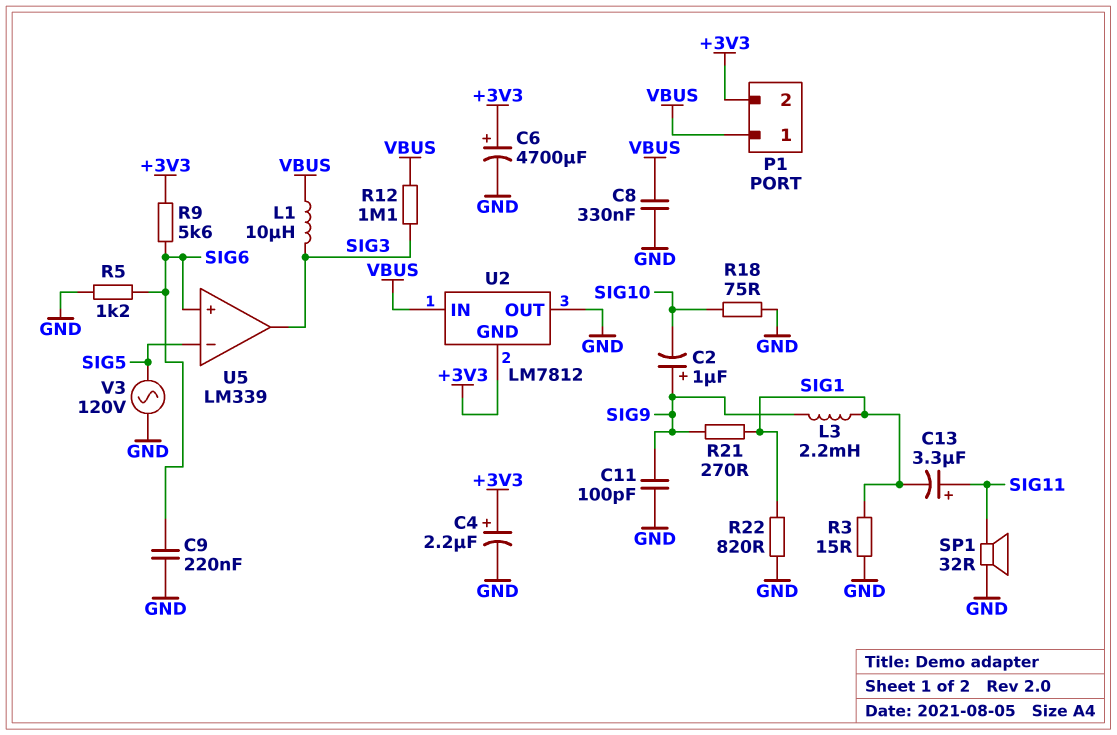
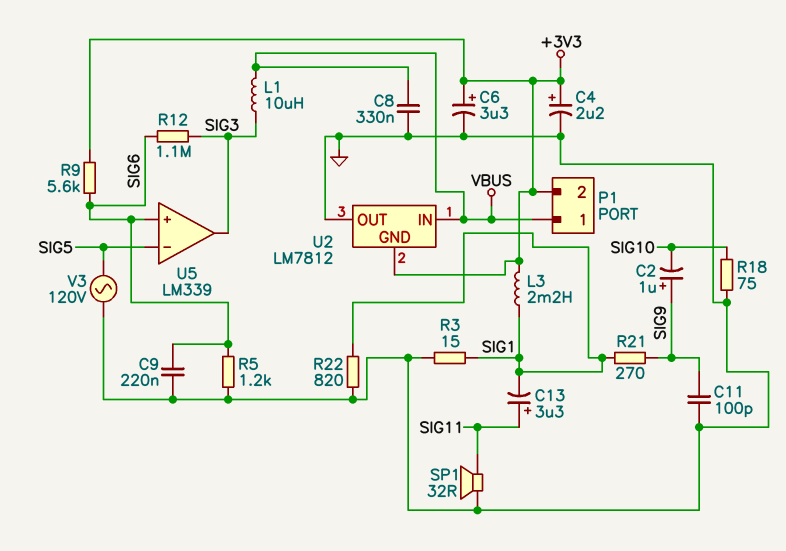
C6: 4700uF (plus +3V3, minus GND) -> 3.3uF (plus +3V3, minus GND)
L3: 2.2mH (SIG1, SIG9) -> 2.2mH (+3V3, SIG1)
R12: 1.1M (SIG3, VBUS) -> 1.1M (SIG3, SIG6)

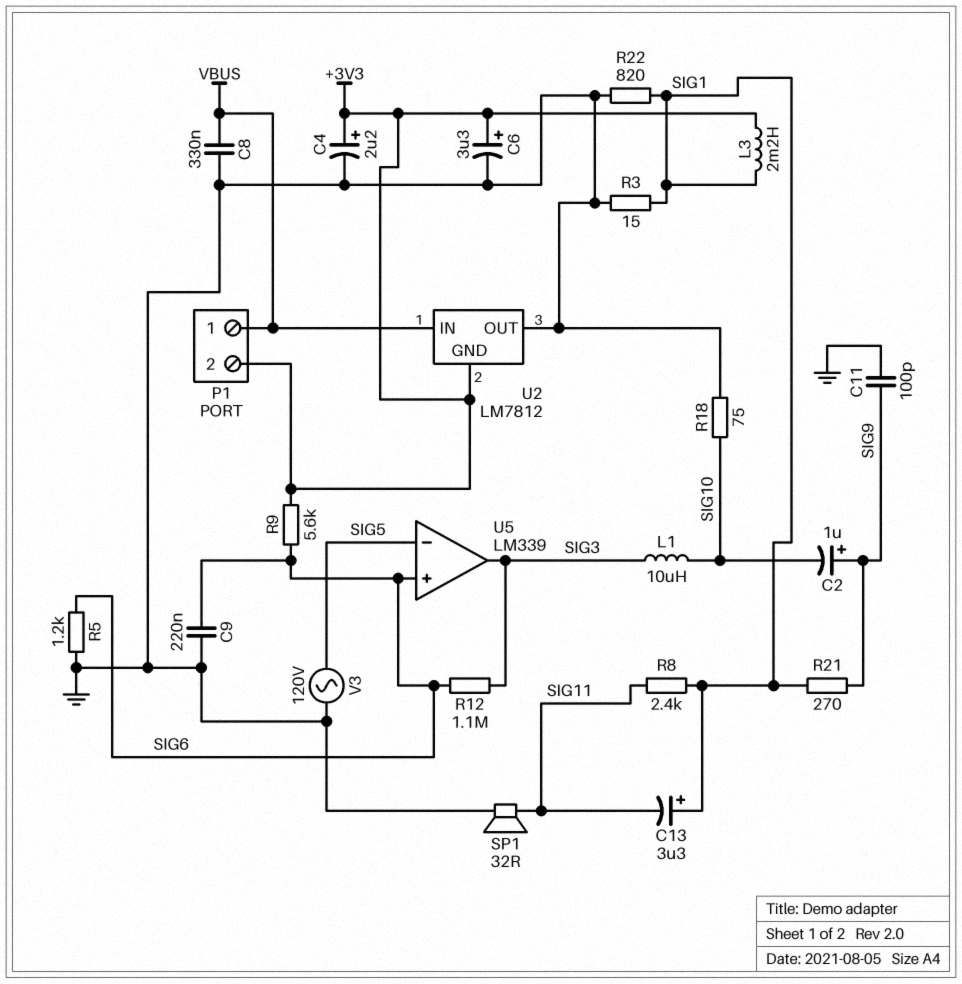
C13: 3.3uF (plus SIG11, minus SIG1) -> 3.3uF (plus SIG1, minus SIG11)
L1: 10uH (SIG3, VBUS) -> 10uH (SIG3, SIG10)
R8: none -> 2.4k (SIG1, SIG11)

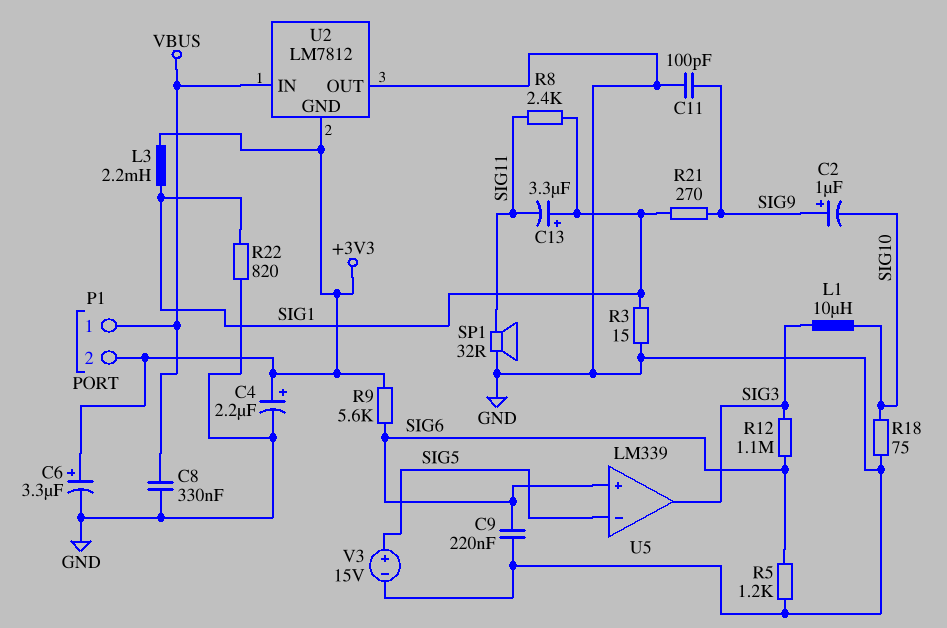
V3: AC 120V (GND, SIG5) -> 15V (plus SIG5, minus GND)

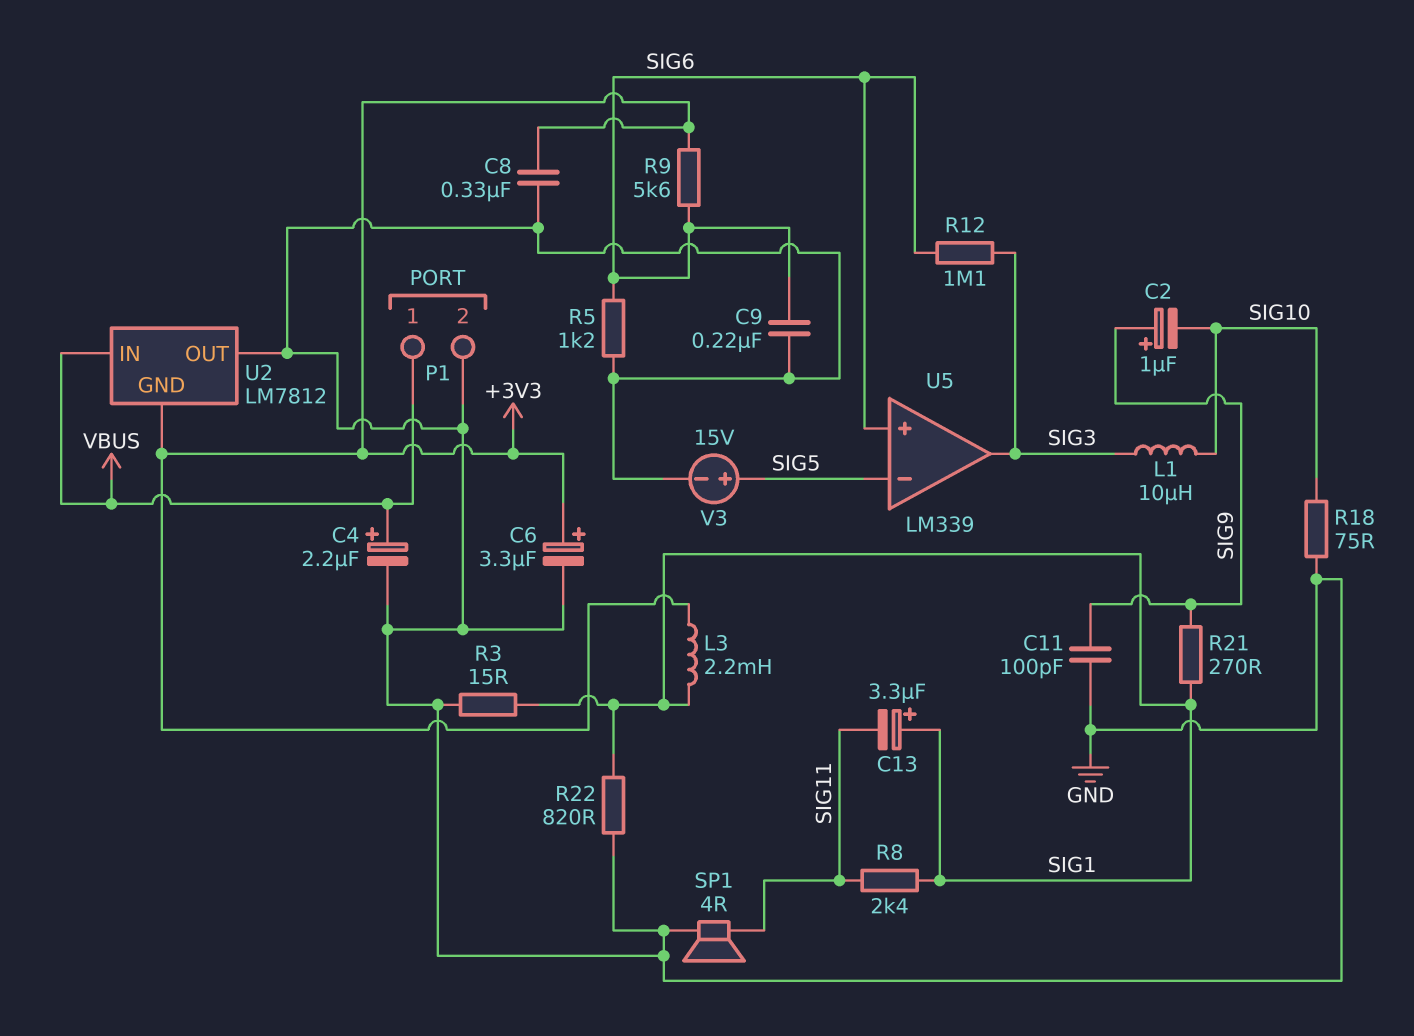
C4: 2.2uF (plus +3V3, minus GND) -> 2.2uF (plus VBUS, minus GND)
C8: 330nF (GND, VBUS) -> 330nF (+3V3, GND)
P1 pin 2: +3V3 -> GND
SP1: speaker 32R (GND, SIG11) -> speaker 4R (GND, SIG11)

